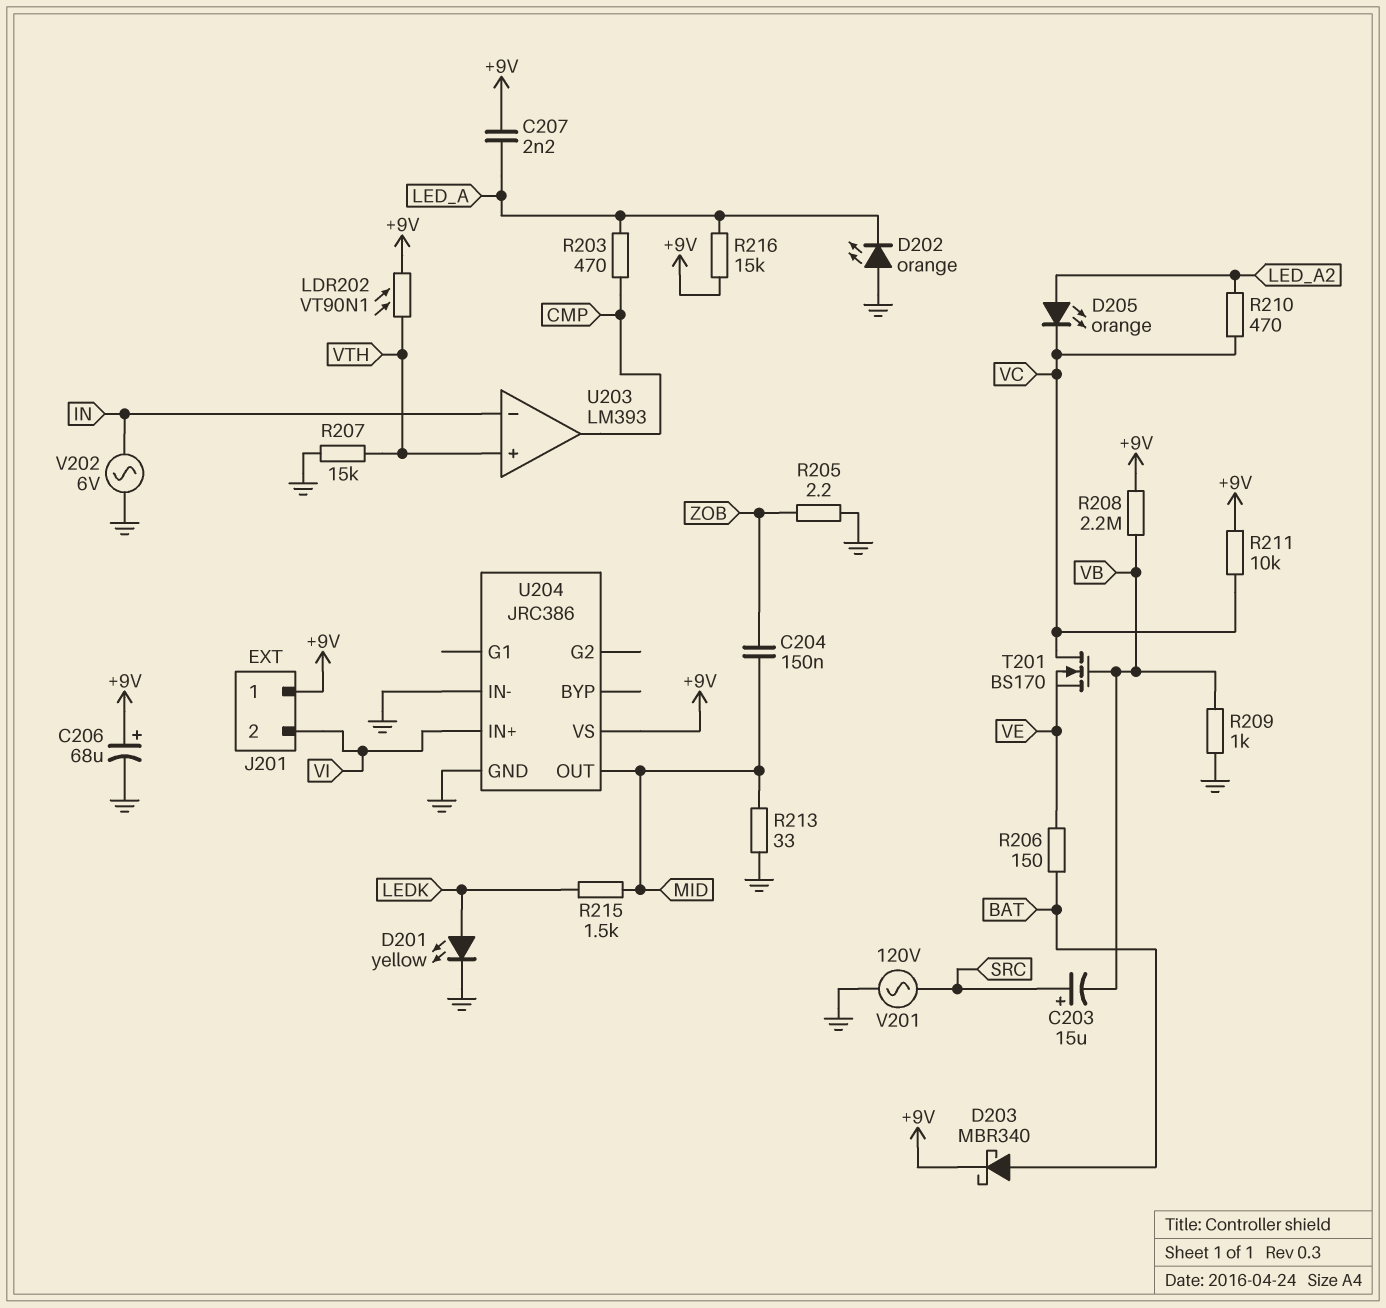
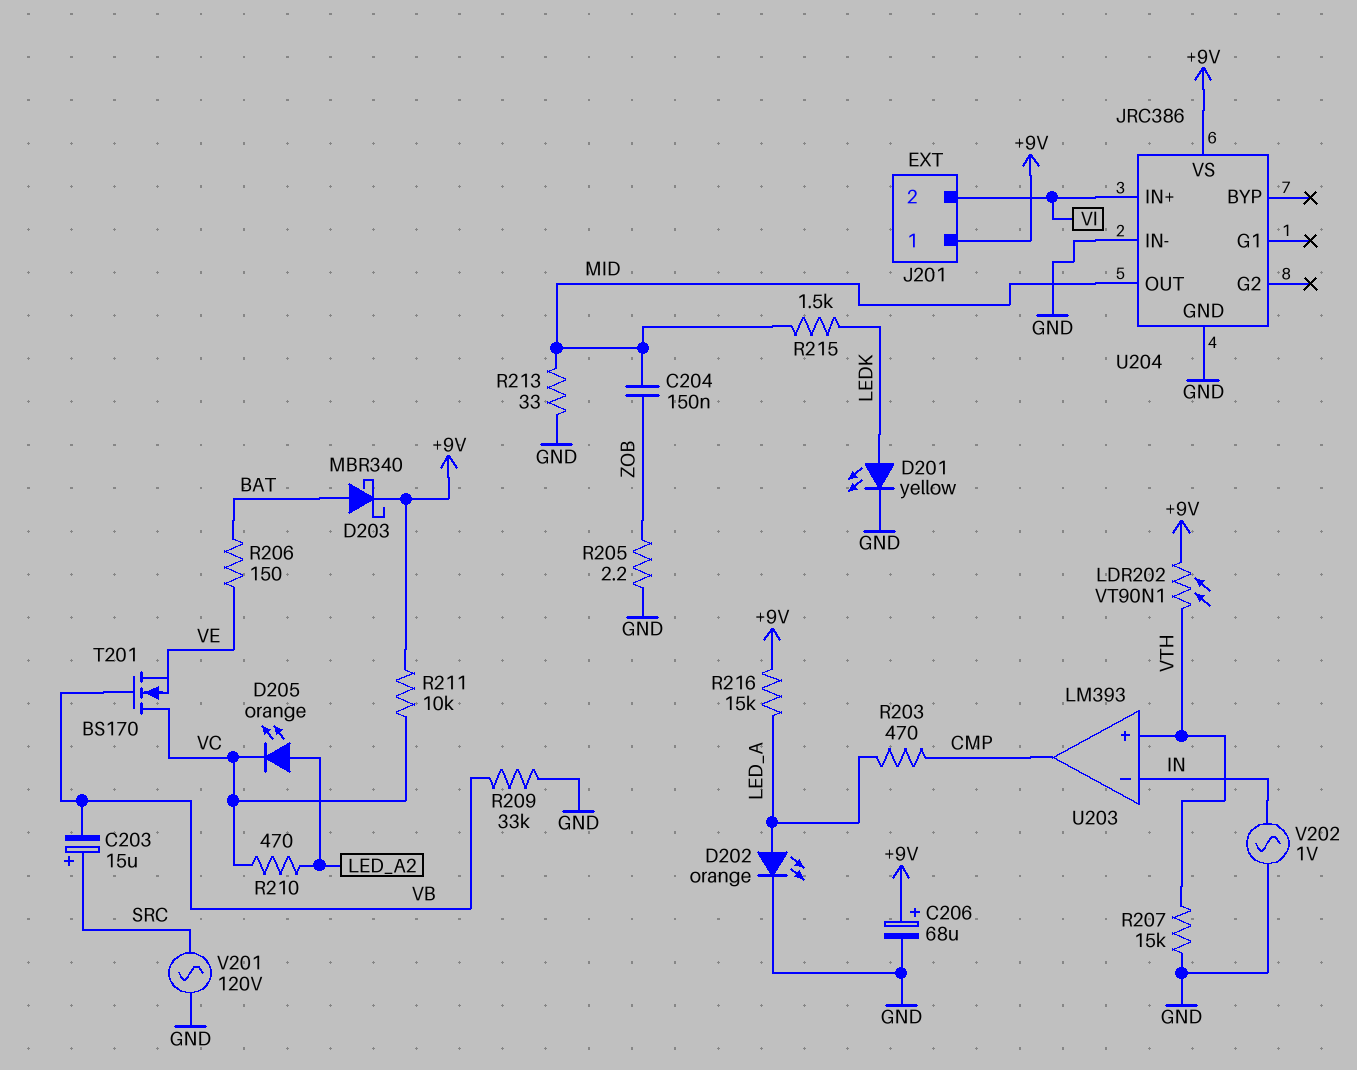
C207: 2.2nF (+9V, LED_A) -> none
D202: LED orange (A GND, K LED_A) -> LED orange (A LED_A, K GND)
R208: 2.2M (+9V, VB) -> none
R209: 1k (GND, VB) -> 33k (GND, VB)
V202: AC 6V (GND, IN) -> AC 1V (GND, IN)

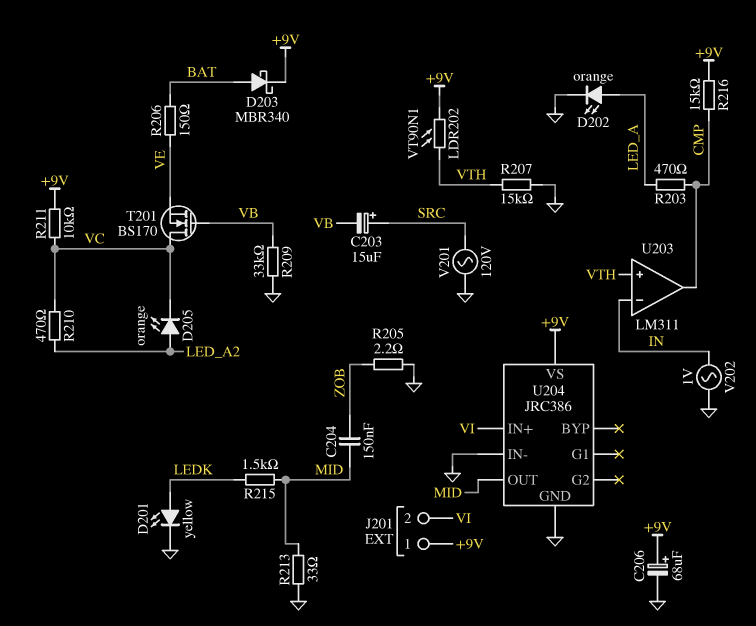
R216: 15k (+9V, LED_A) -> 15k (+9V, CMP)
U203: LM393 -> LM311

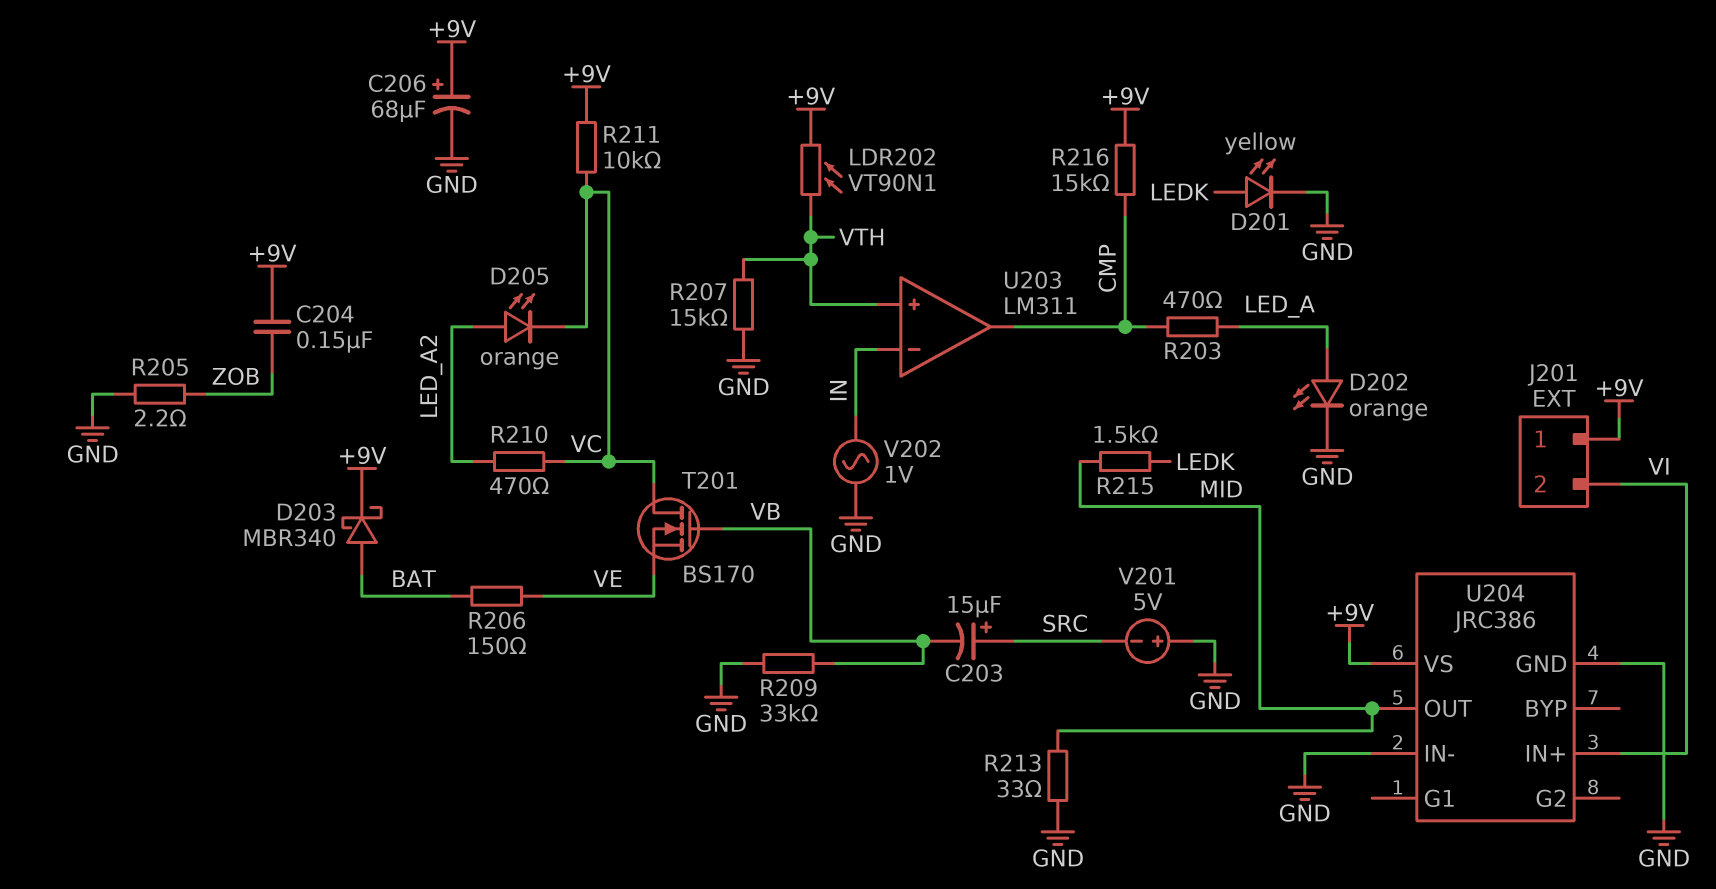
C204: 150nF (MID, ZOB) -> 150nF (+9V, ZOB)
V201: AC 120V (GND, SRC) -> 5V (plus GND, minus SRC)

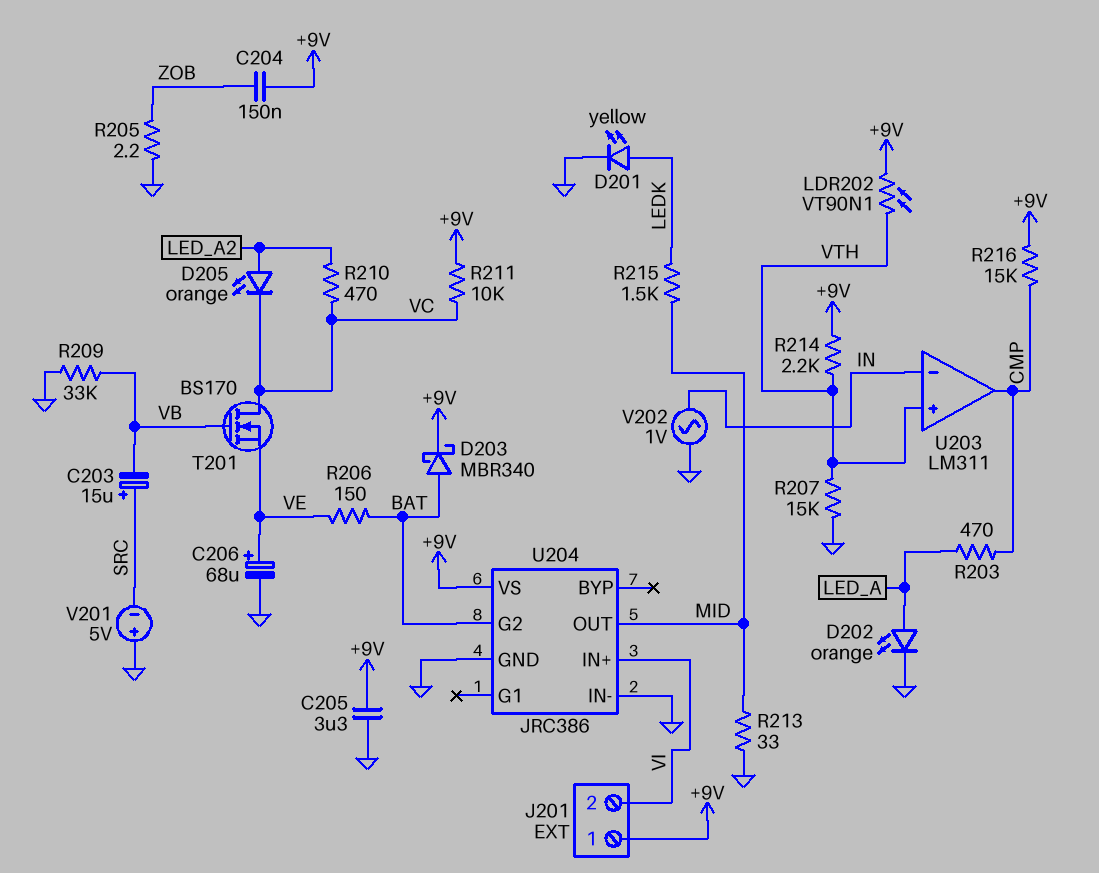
C205: none -> 3.3uF (+9V, GND)
C206: 68uF (plus +9V, minus GND) -> 68uF (plus VE, minus GND)
R214: none -> 2.2k (+9V, VTH)
U204 pin G2: none -> BAT

